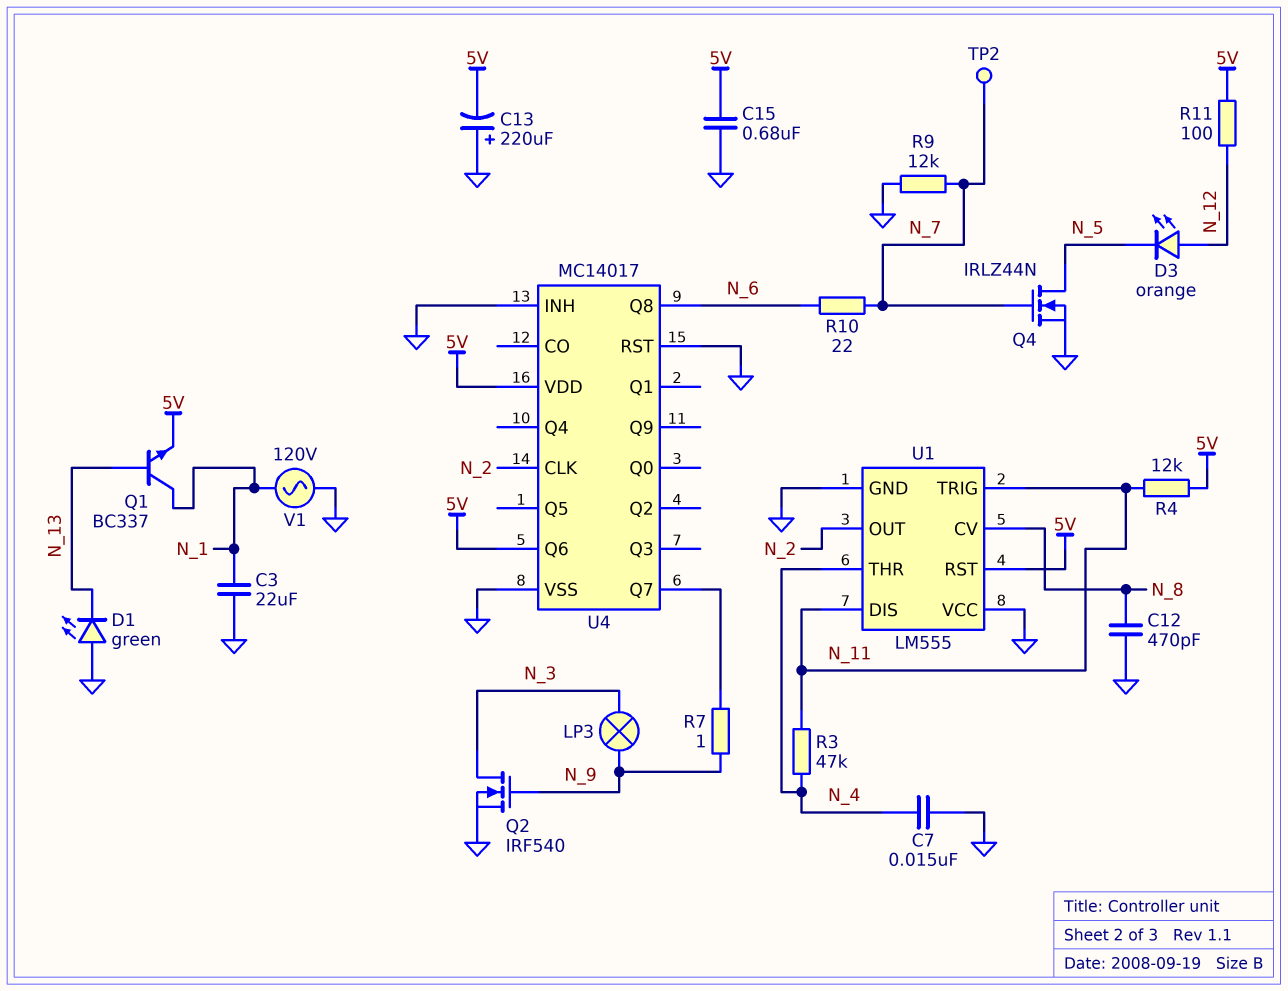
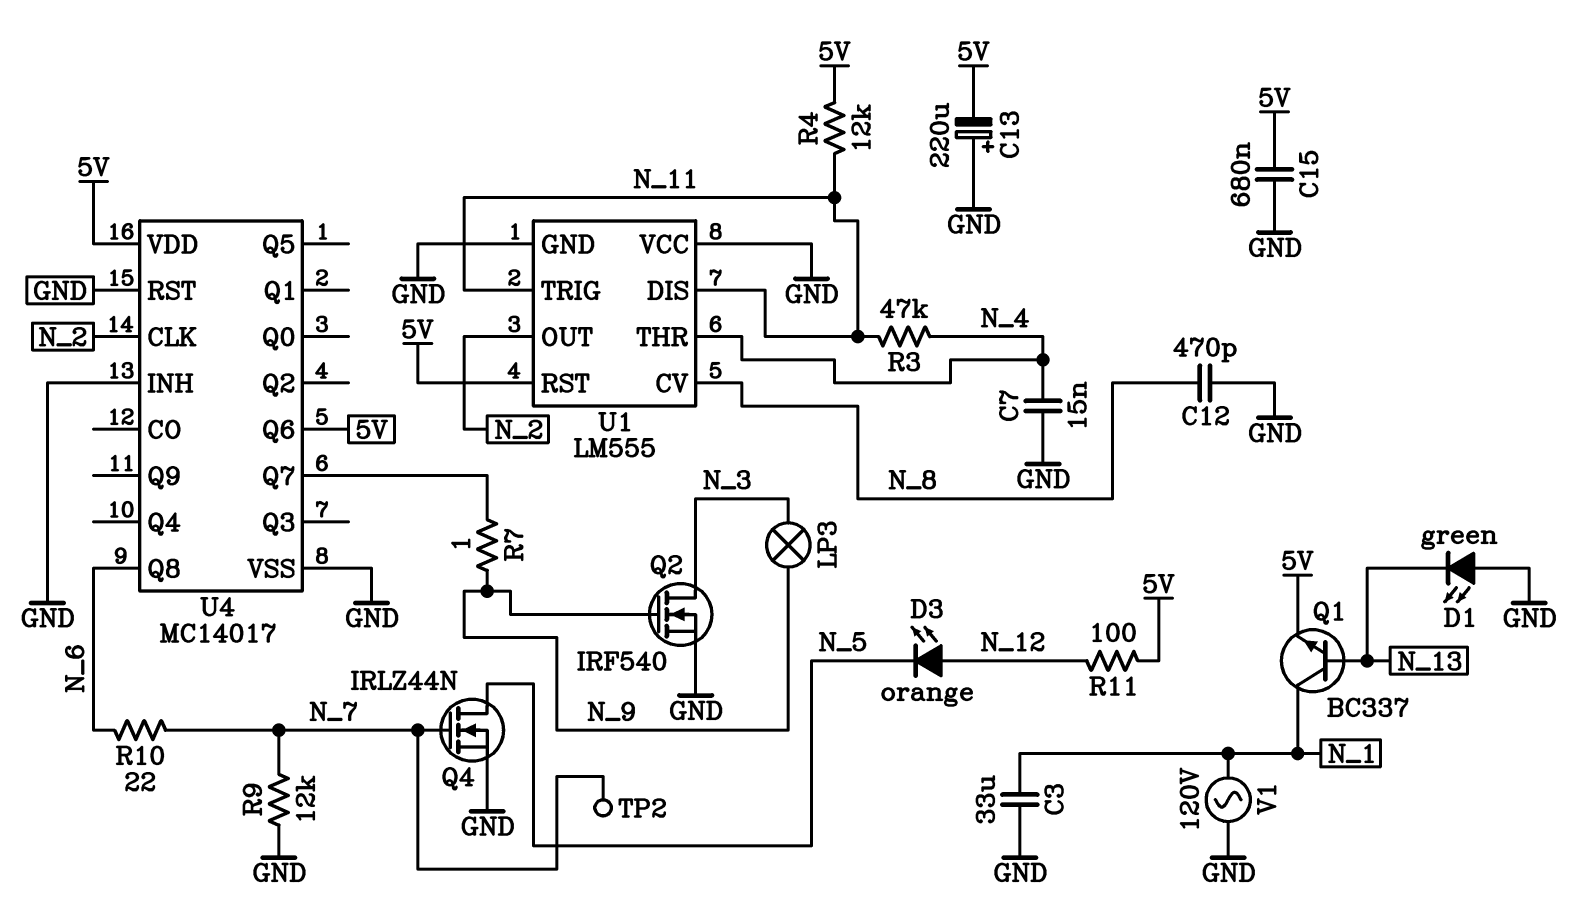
C3: 22uF (GND, N_1) -> 33uF (GND, N_1)

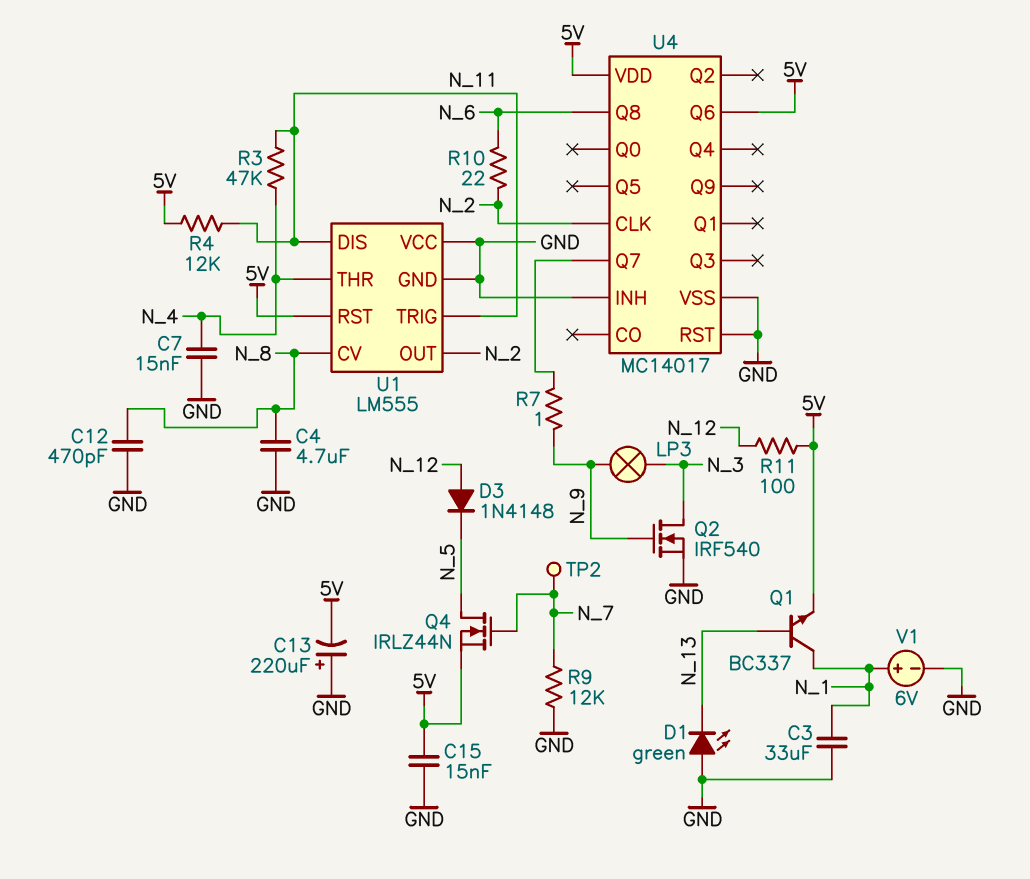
C4: none -> 4.7uF (GND, N_8)
C15: 680nF (5V, GND) -> 15nF (5V, GND)
D3: LED orange (A N_12, K N_5) -> diode 1N4148 (A N_12, K N_5)
Q4: NMOS IRLZ44N (G N_7, D N_5, S GND) -> NMOS IRLZ44N (G N_7, D N_5, S 5V)
R10: 22 (N_6, N_7) -> 22 (N_2, N_6)
V1: AC 120V (GND, N_1) -> 6V (plus N_1, minus GND)

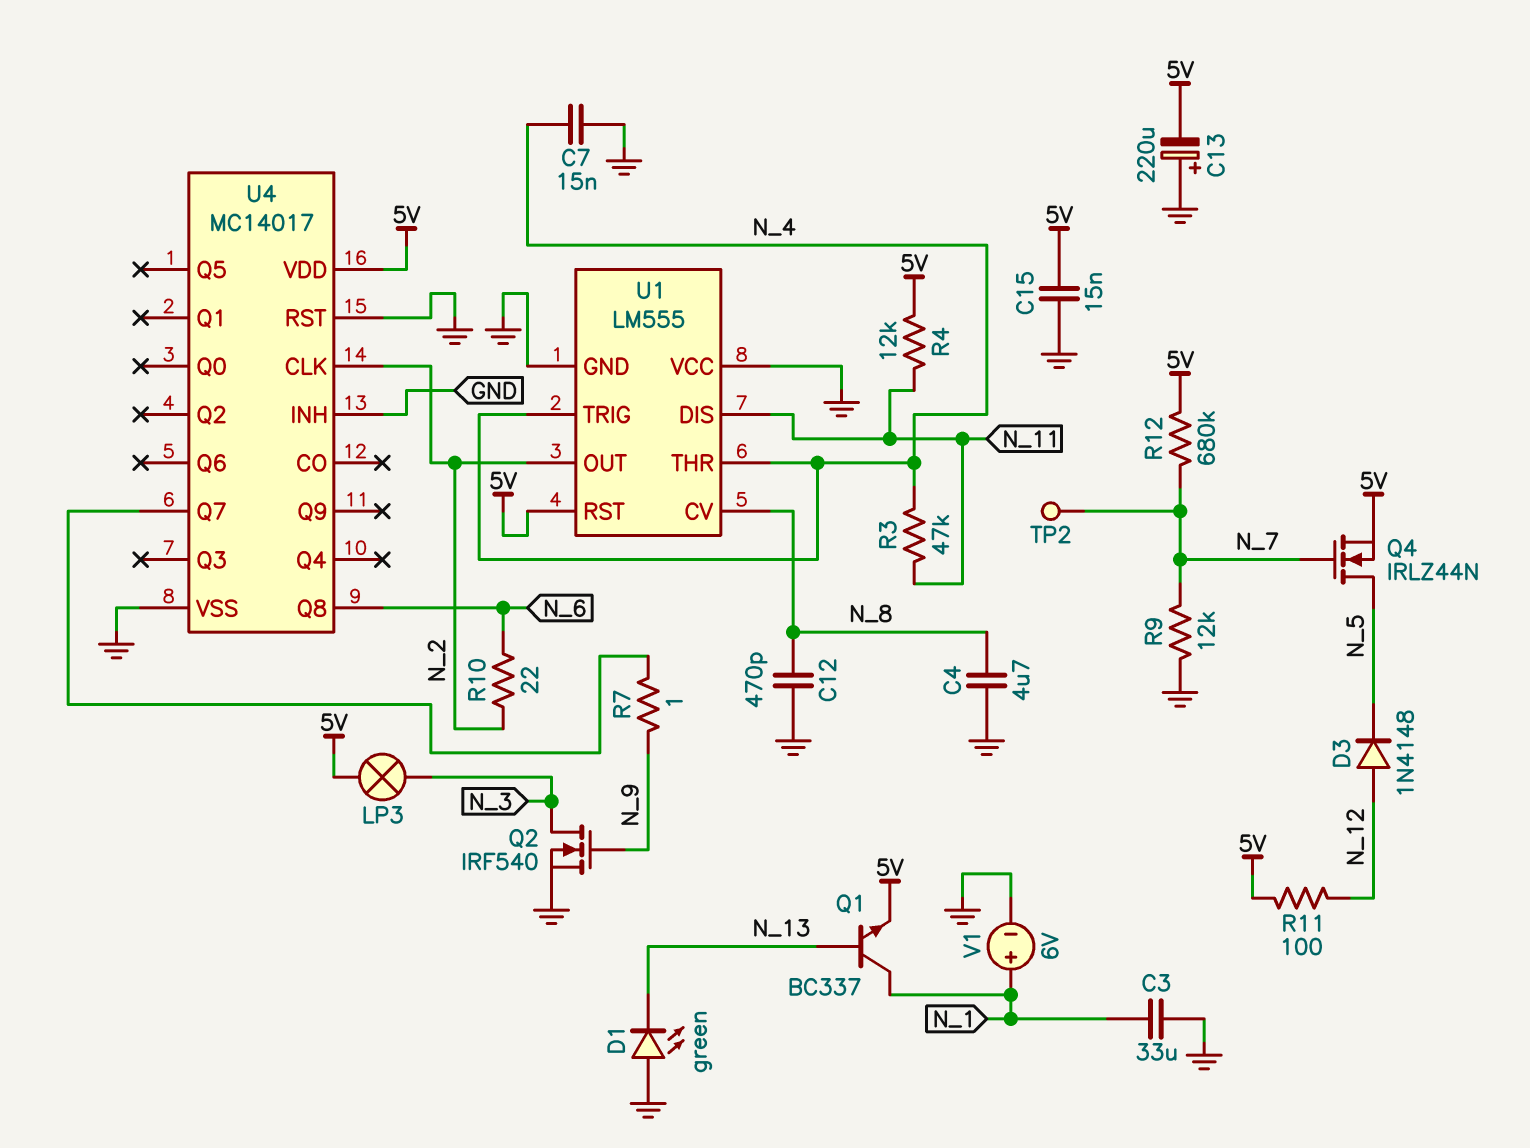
LP3: lamp (N_3, N_9) -> lamp (5V, N_3)
R12: none -> 680k (5V, N_7)
U1 pin TRIG: N_11 -> N_4
U4 pin Q6: 5V -> none

